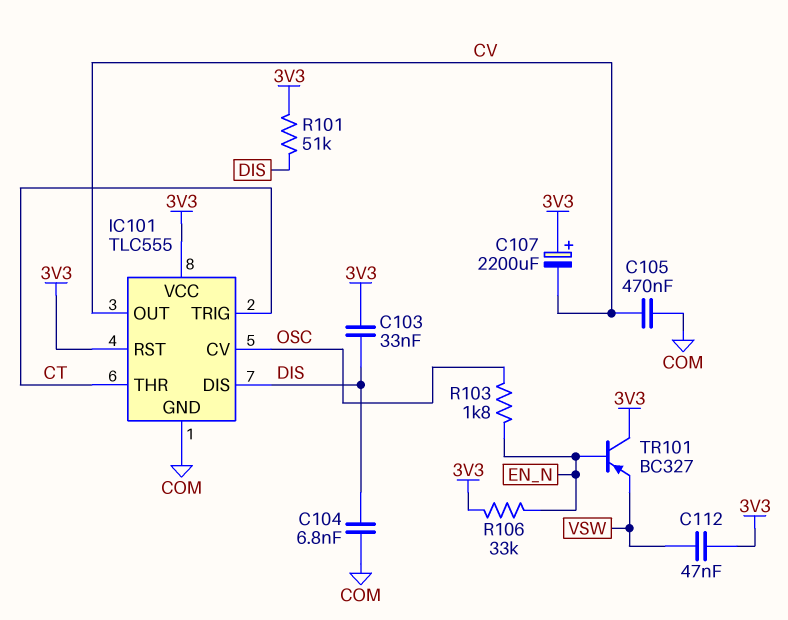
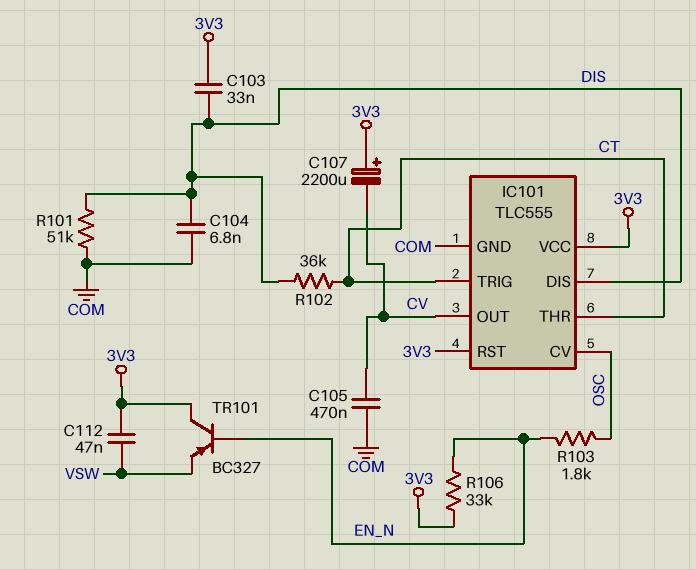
R101: 51k (3V3, DIS) -> 51k (COM, DIS)
R102: none -> 36k (CT, DIS)

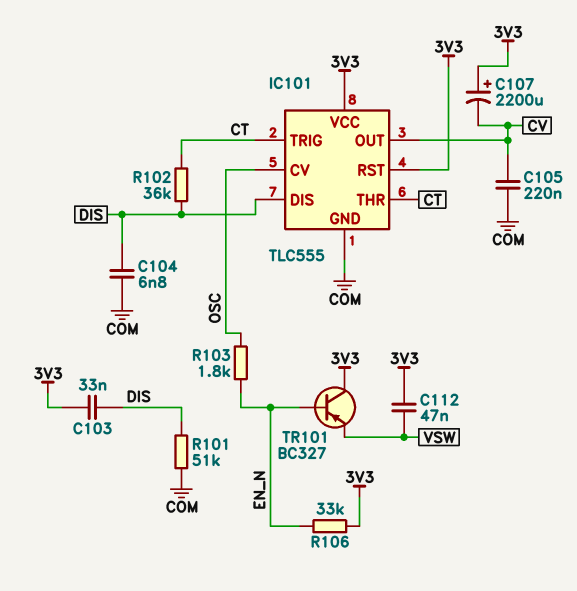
C105: 470nF (COM, CV) -> 220nF (COM, CV)

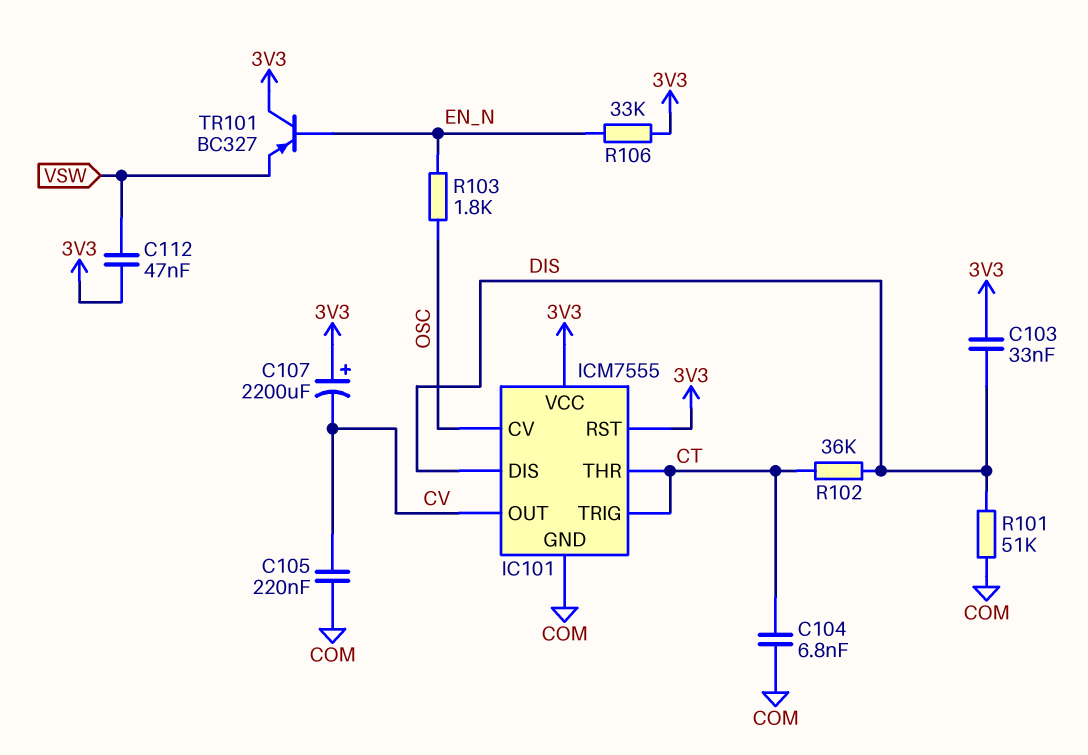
C104: 6.8nF (COM, DIS) -> 6.8nF (COM, CT)
IC101: TLC555 -> ICM7555

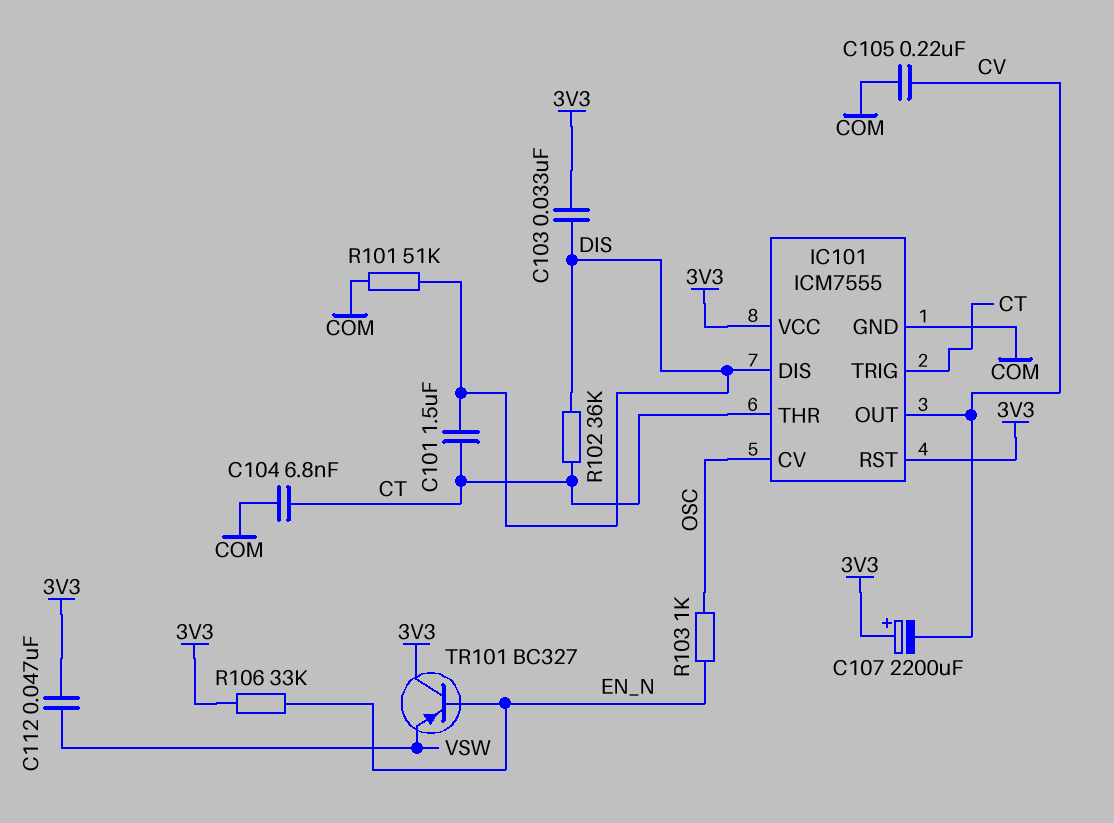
C101: none -> 1.5uF (CT, DIS)
R103: 1.8k (EN_N, OSC) -> 1k (EN_N, OSC)

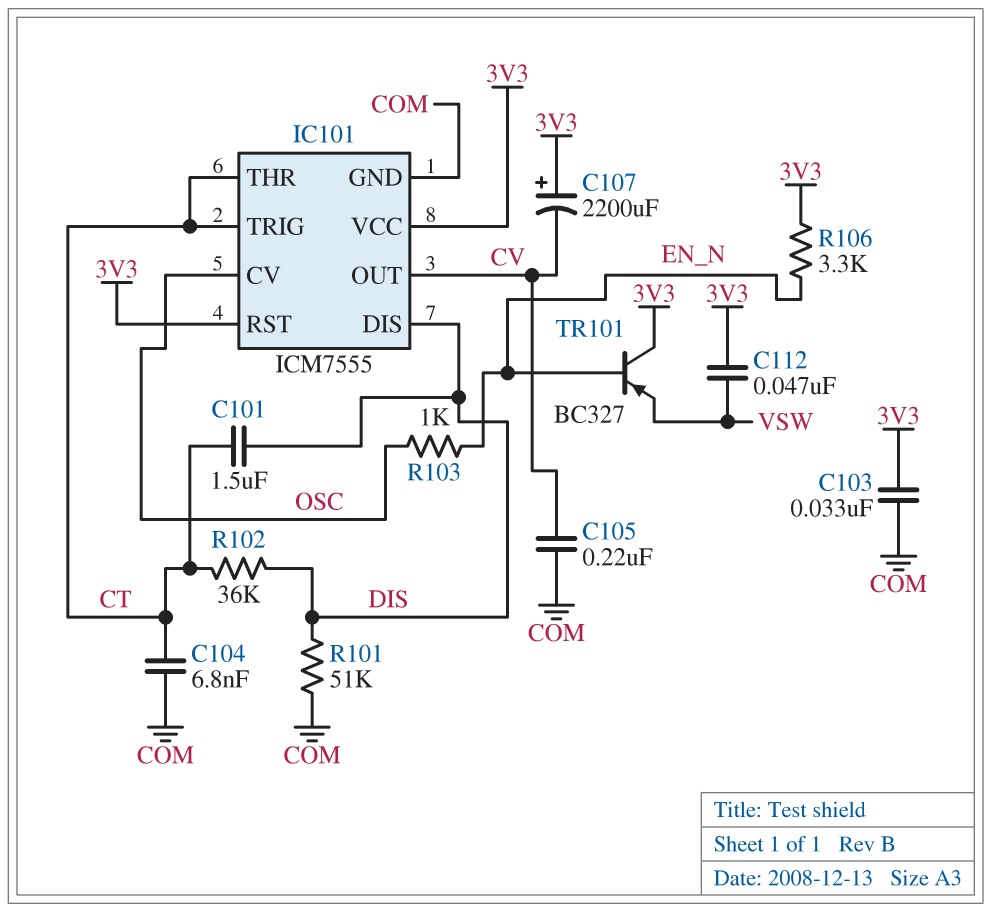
C103: 33nF (3V3, DIS) -> 33nF (3V3, COM)
R106: 33k (3V3, EN_N) -> 3.3k (3V3, EN_N)

